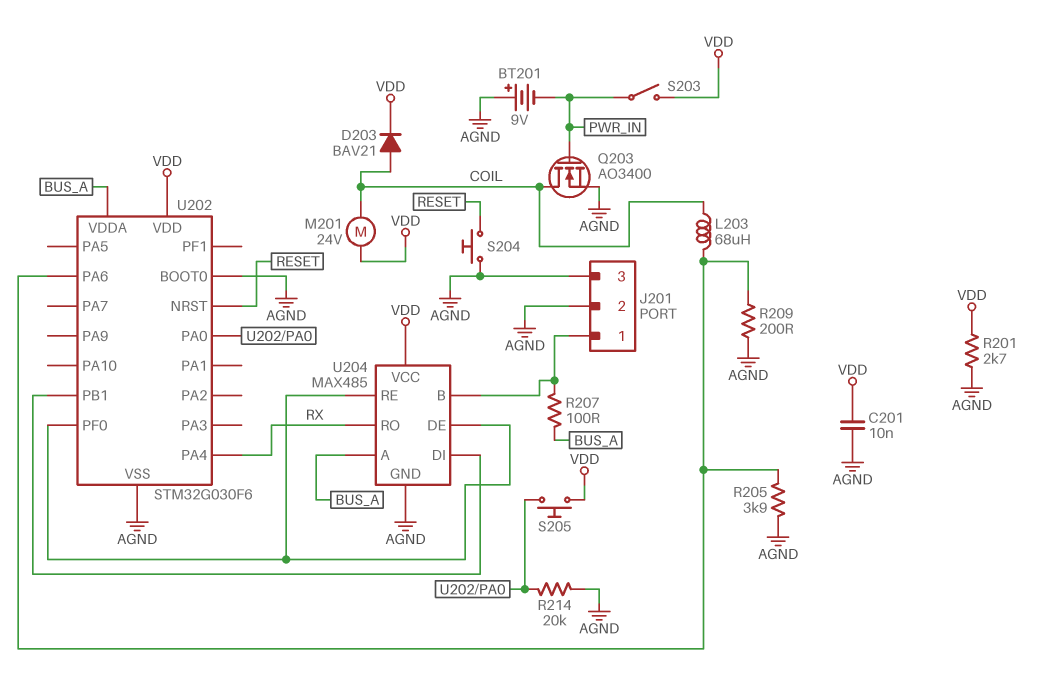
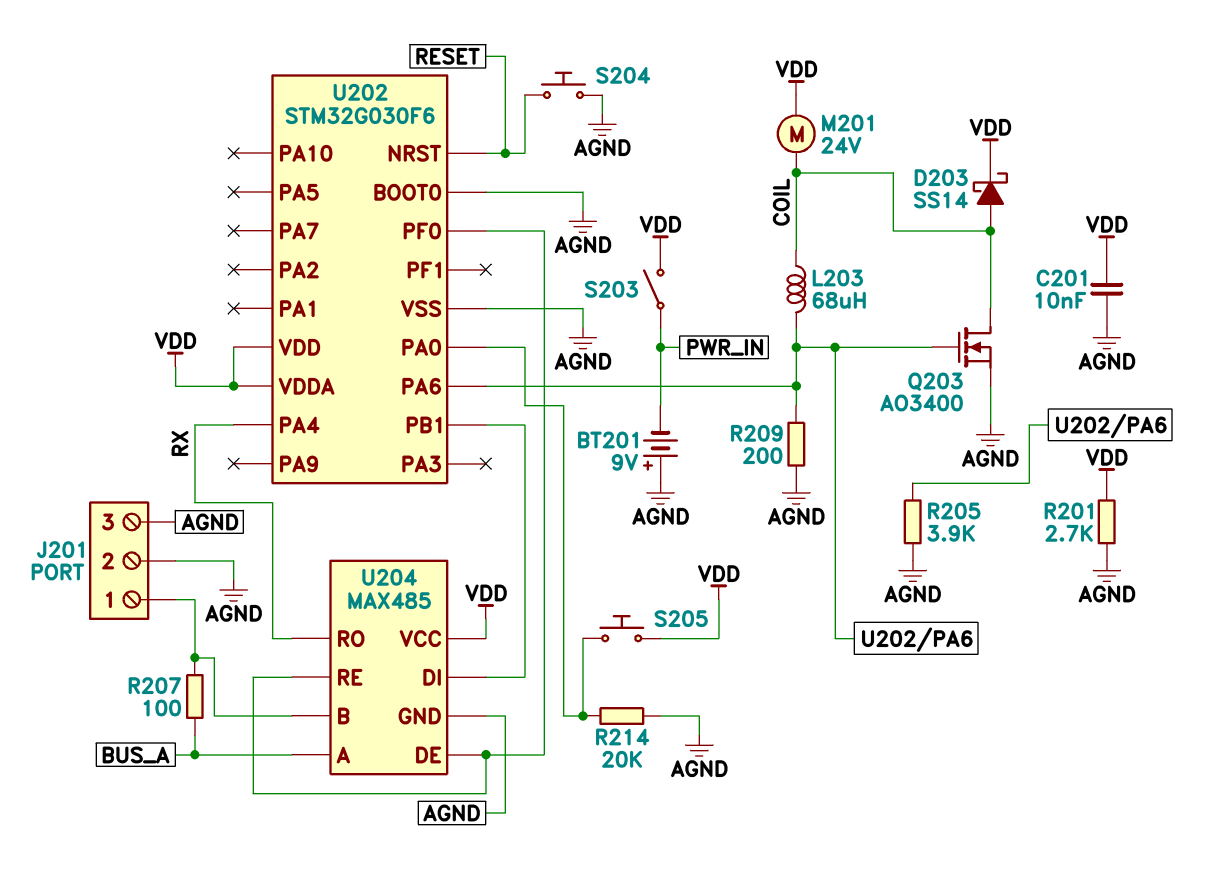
D203: diode BAV21 (A COIL, K VDD) -> schottky SS14 (A COIL, K VDD)
Q203: NMOS AO3400 (G PWR_IN, D COIL, S AGND) -> NMOS AO3400 (G U202/PA6, D COIL, S AGND)
U202 pin VDDA: BUS_A -> VDD

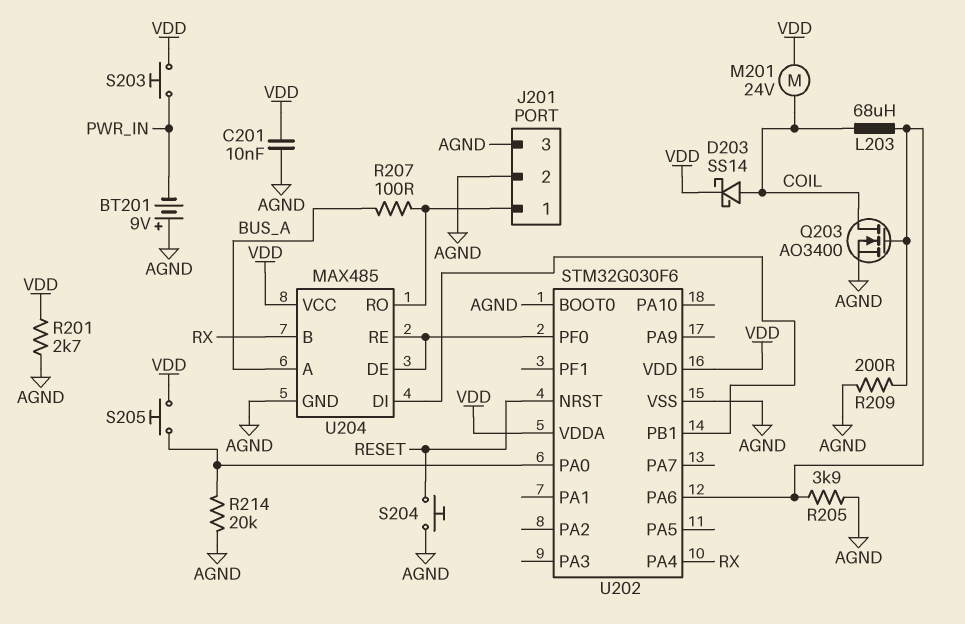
S203: switch (PWR_IN, VDD) -> button (PWR_IN, VDD)
U204 pin B: J201/1 -> RX
U204 pin RO: RX -> J201/1

